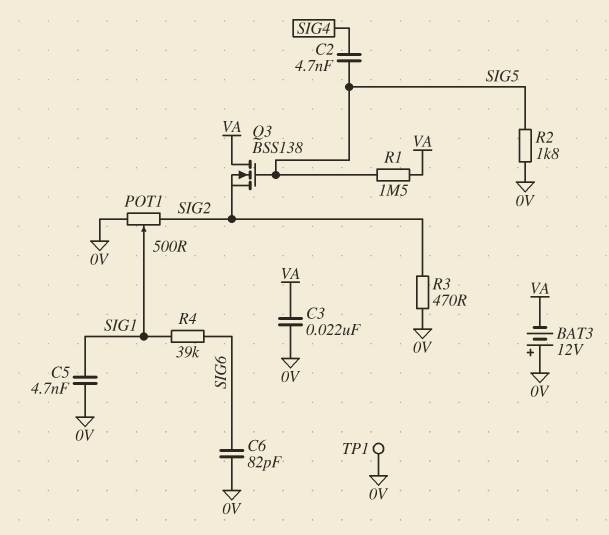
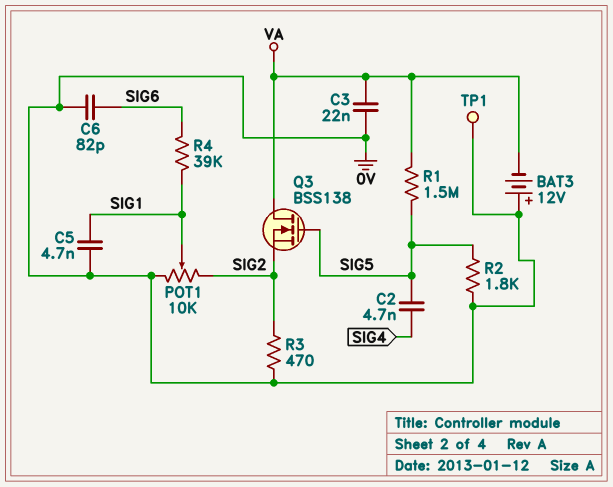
POT1: 500 (0V, SIG2, wiper SIG1) -> 10k (0V, SIG2, wiper SIG1)

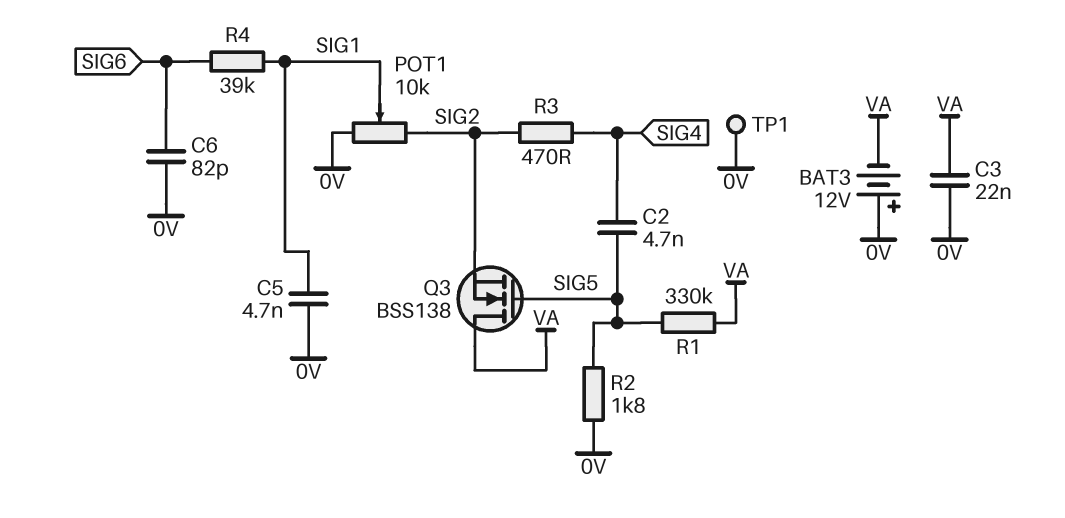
R1: 1.5M (SIG5, VA) -> 330k (SIG5, VA)
R3: 470 (0V, SIG2) -> 470 (SIG2, SIG4)

